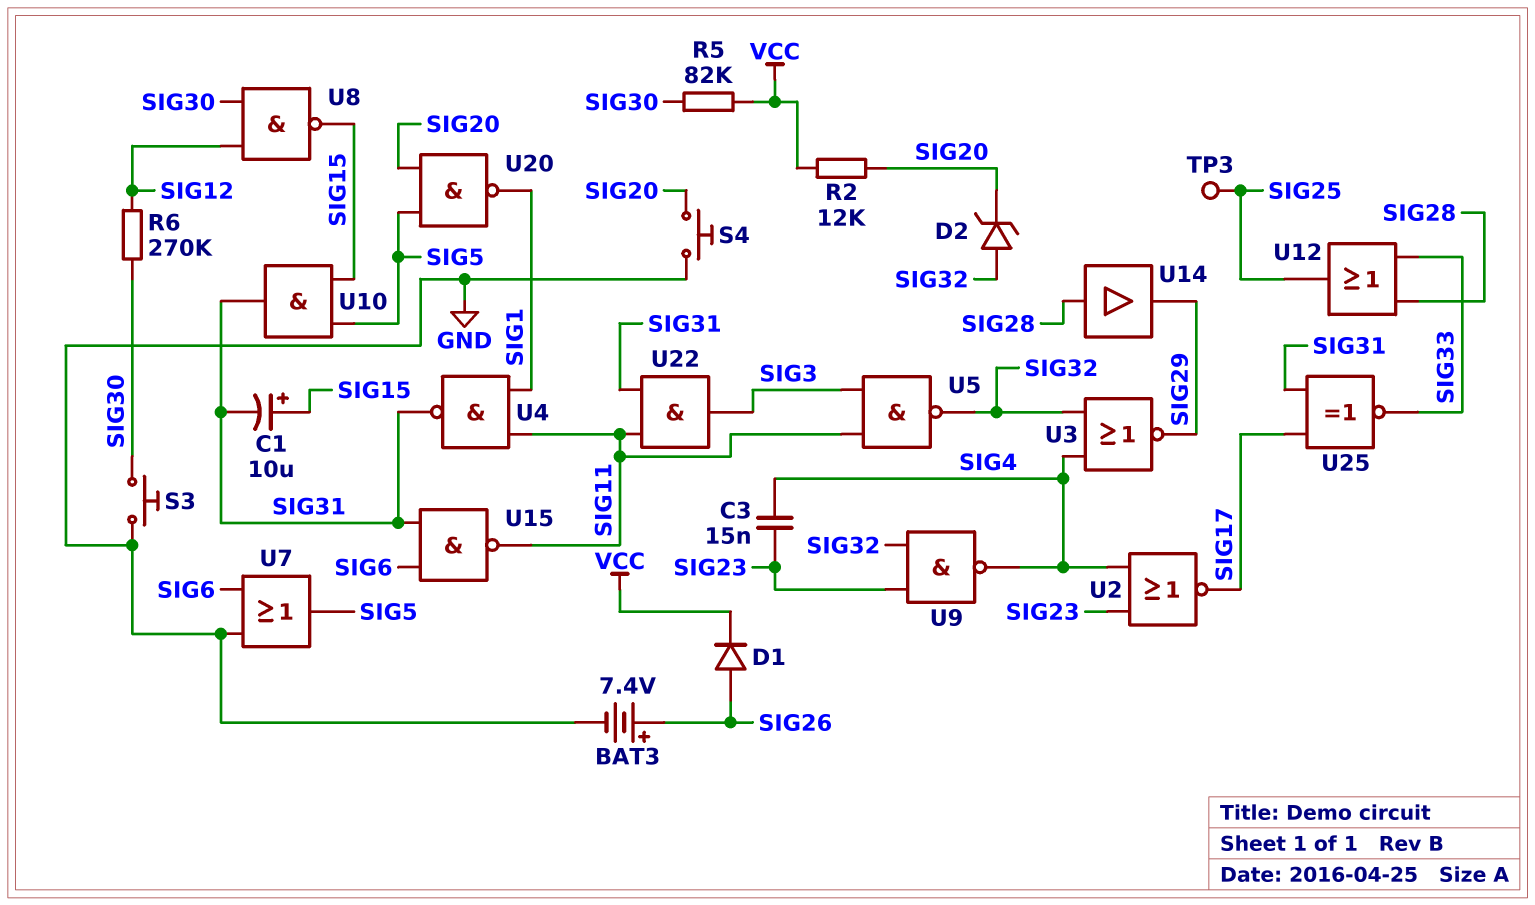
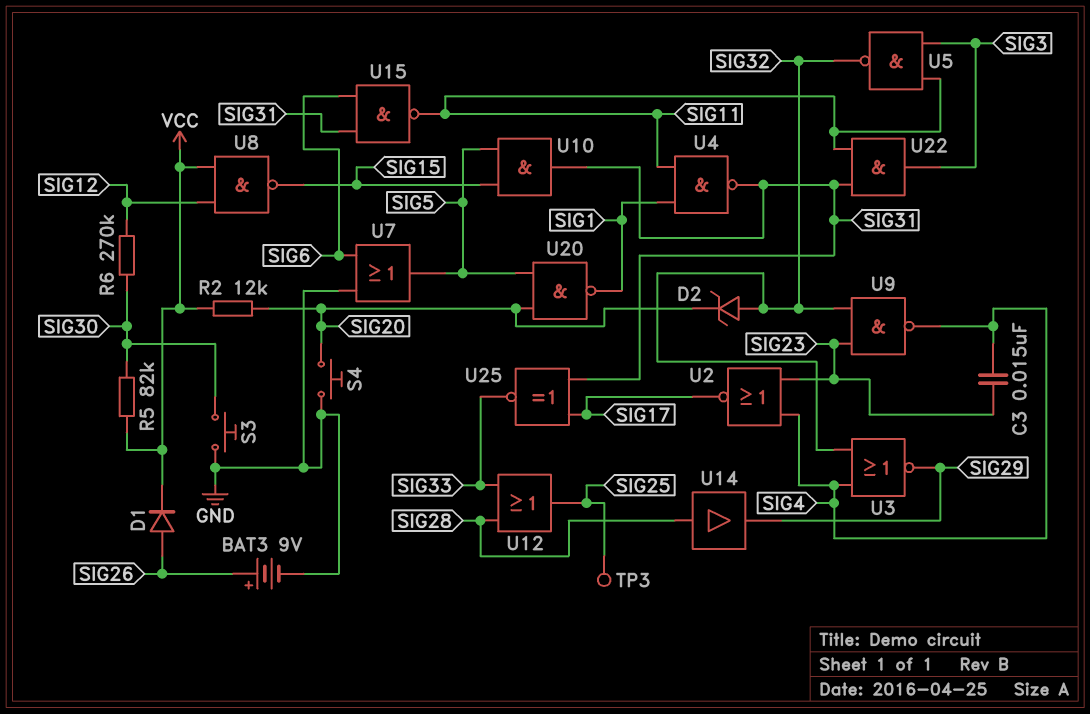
BAT3: 7.4V (plus SIG26, minus GND) -> 9V (plus SIG26, minus GND)
C1: 10uF (plus SIG15, minus SIG31) -> none
U8: NAND (in SIG12, in SIG30, out SIG15) -> NAND (in SIG12, in VCC, out SIG15)

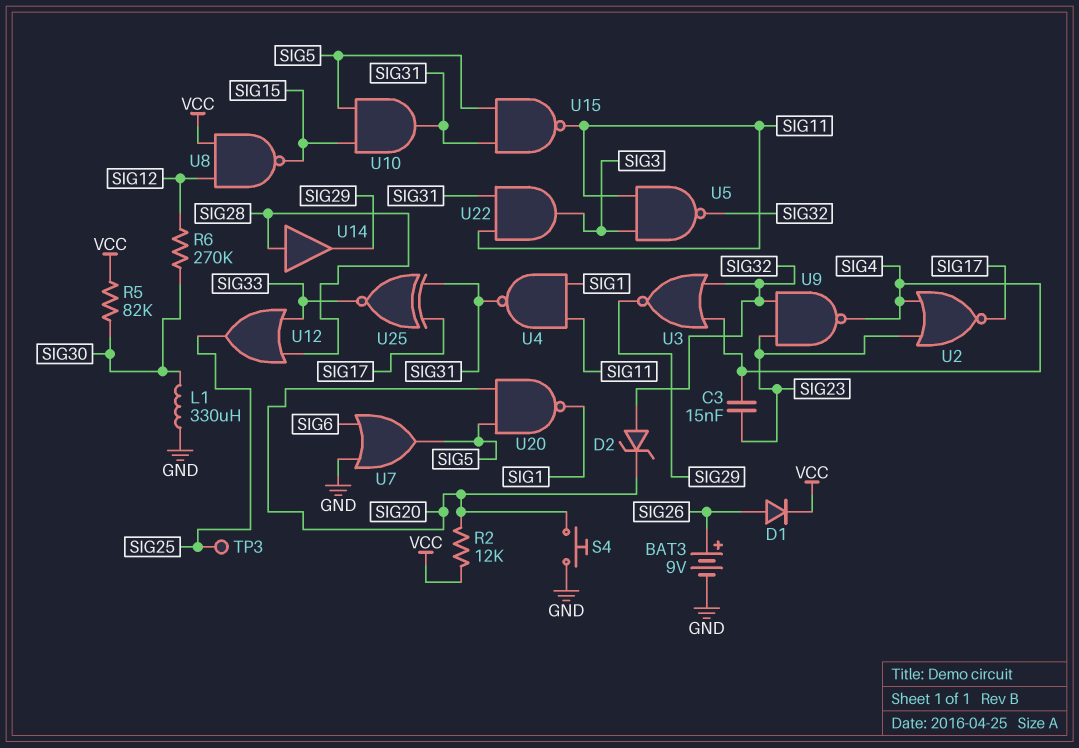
L1: none -> 330uH (GND, SIG30)
S3: button (GND, SIG30) -> none
U15: NAND (in SIG6, in SIG31, out SIG11) -> NAND (in SIG5, in SIG31, out SIG11)

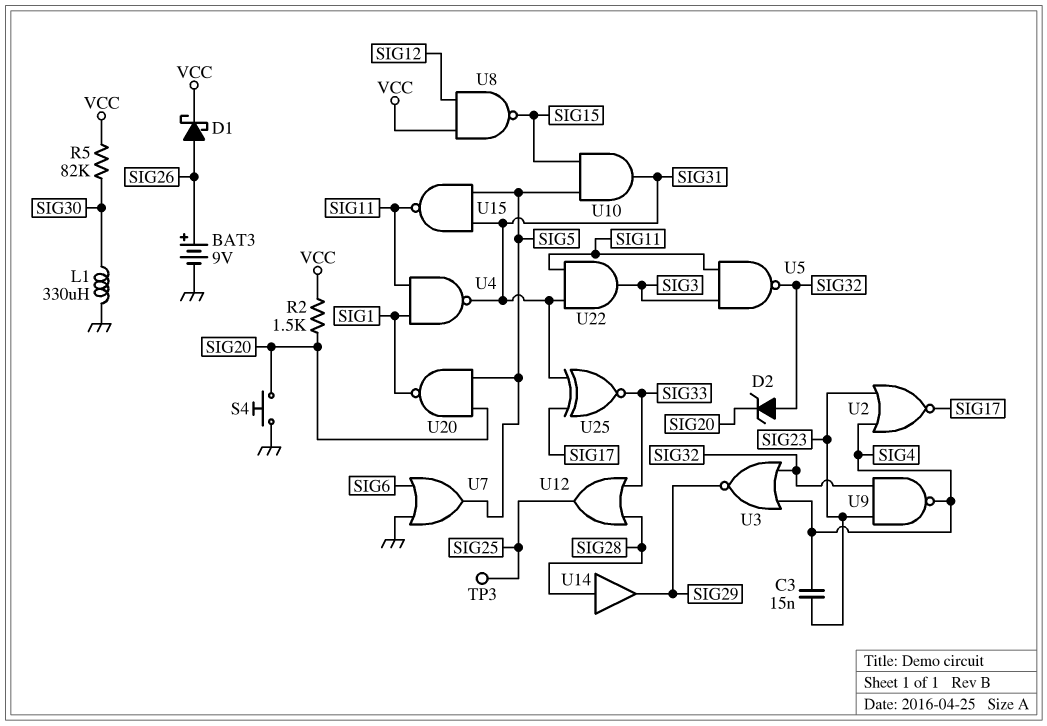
D1: diode (A SIG26, K VCC) -> schottky (A SIG26, K VCC)
R2: 12k (SIG20, VCC) -> 1.5k (SIG20, VCC)
R6: 270k (SIG12, SIG30) -> none

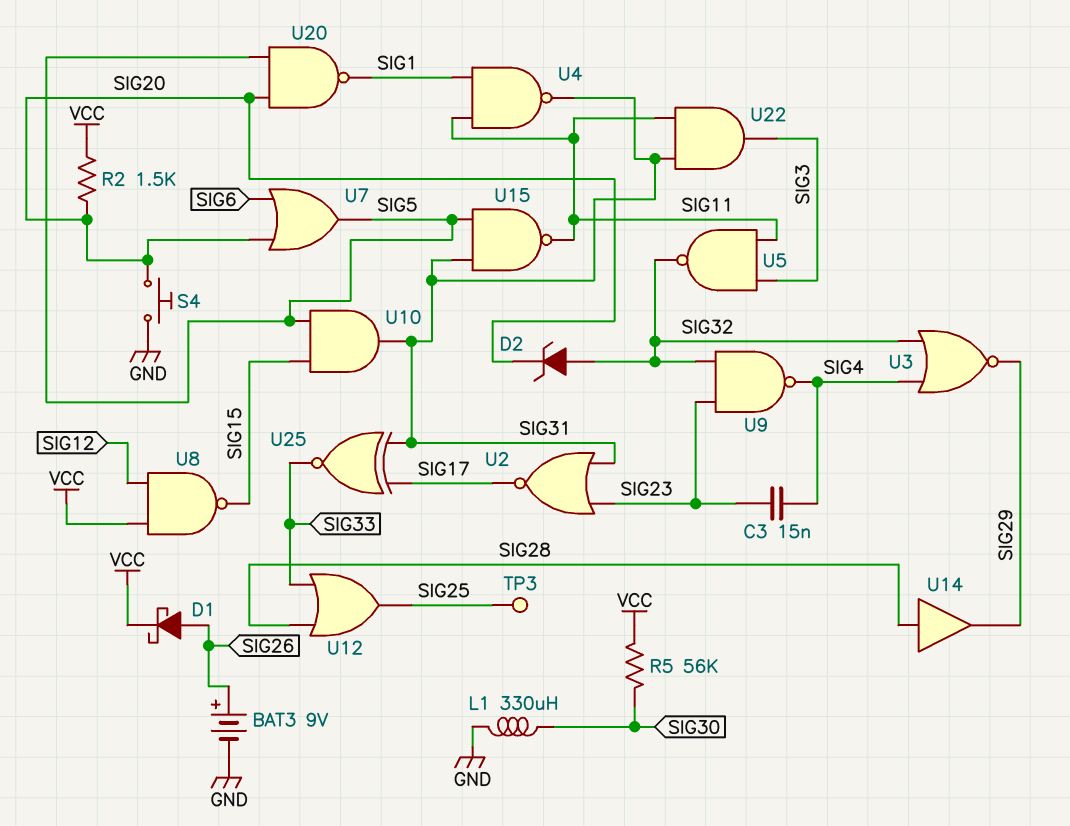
R5: 82k (SIG30, VCC) -> 56k (SIG30, VCC)
U2: NOR (in SIG4, in SIG23, out SIG17) -> NOR (in SIG23, in SIG31, out SIG17)
U7: OR (in GND, in SIG6, out SIG5) -> OR (in SIG6, in SIG20, out SIG5)

